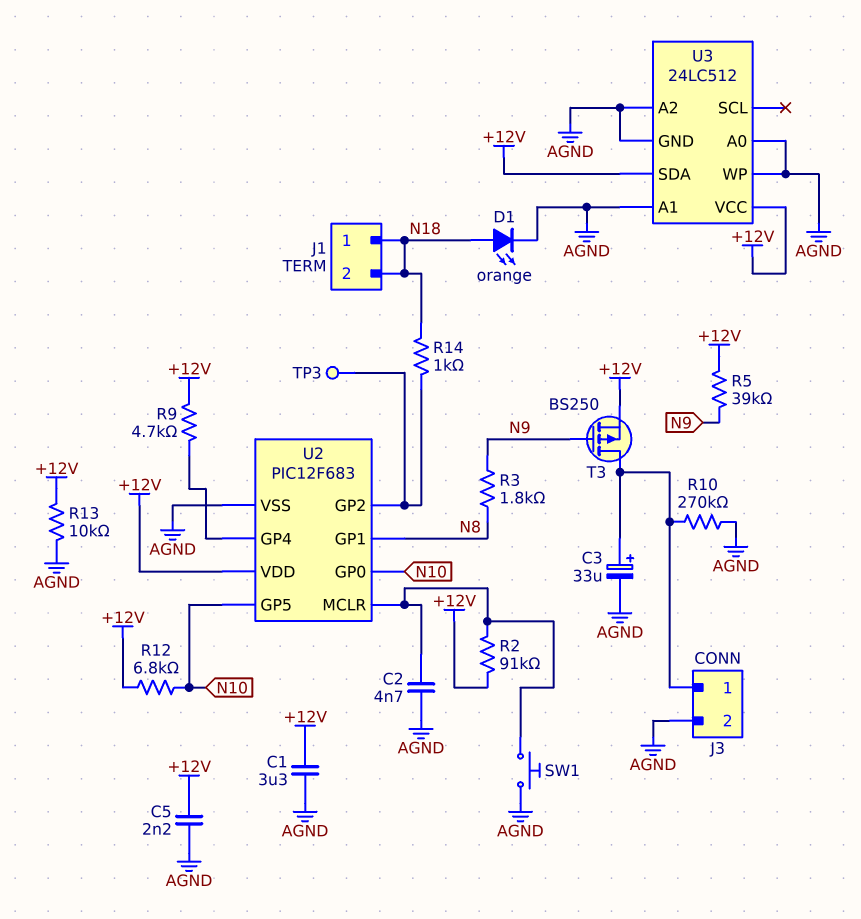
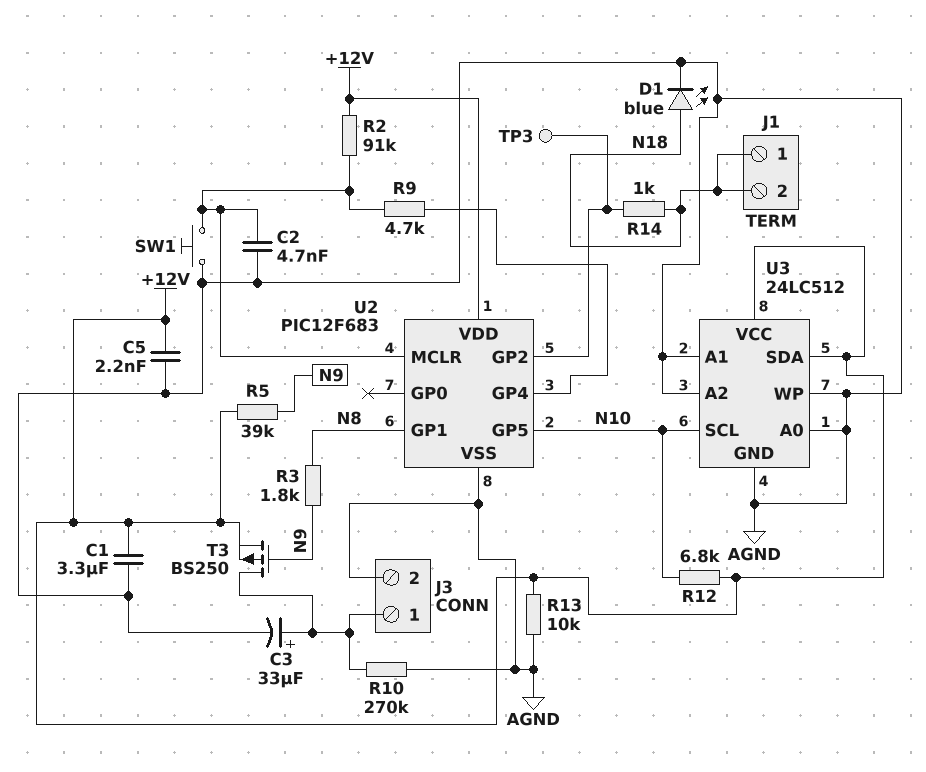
D1: LED orange (A N18, K AGND) -> LED blue (A N18, K AGND)
R9: 4.7k (+12V, U2/GP4) -> 4.7k (U2/GP4, U2/MCLR)
U2 pin GP0: N10 -> none
U3 pin SCL: none -> N10

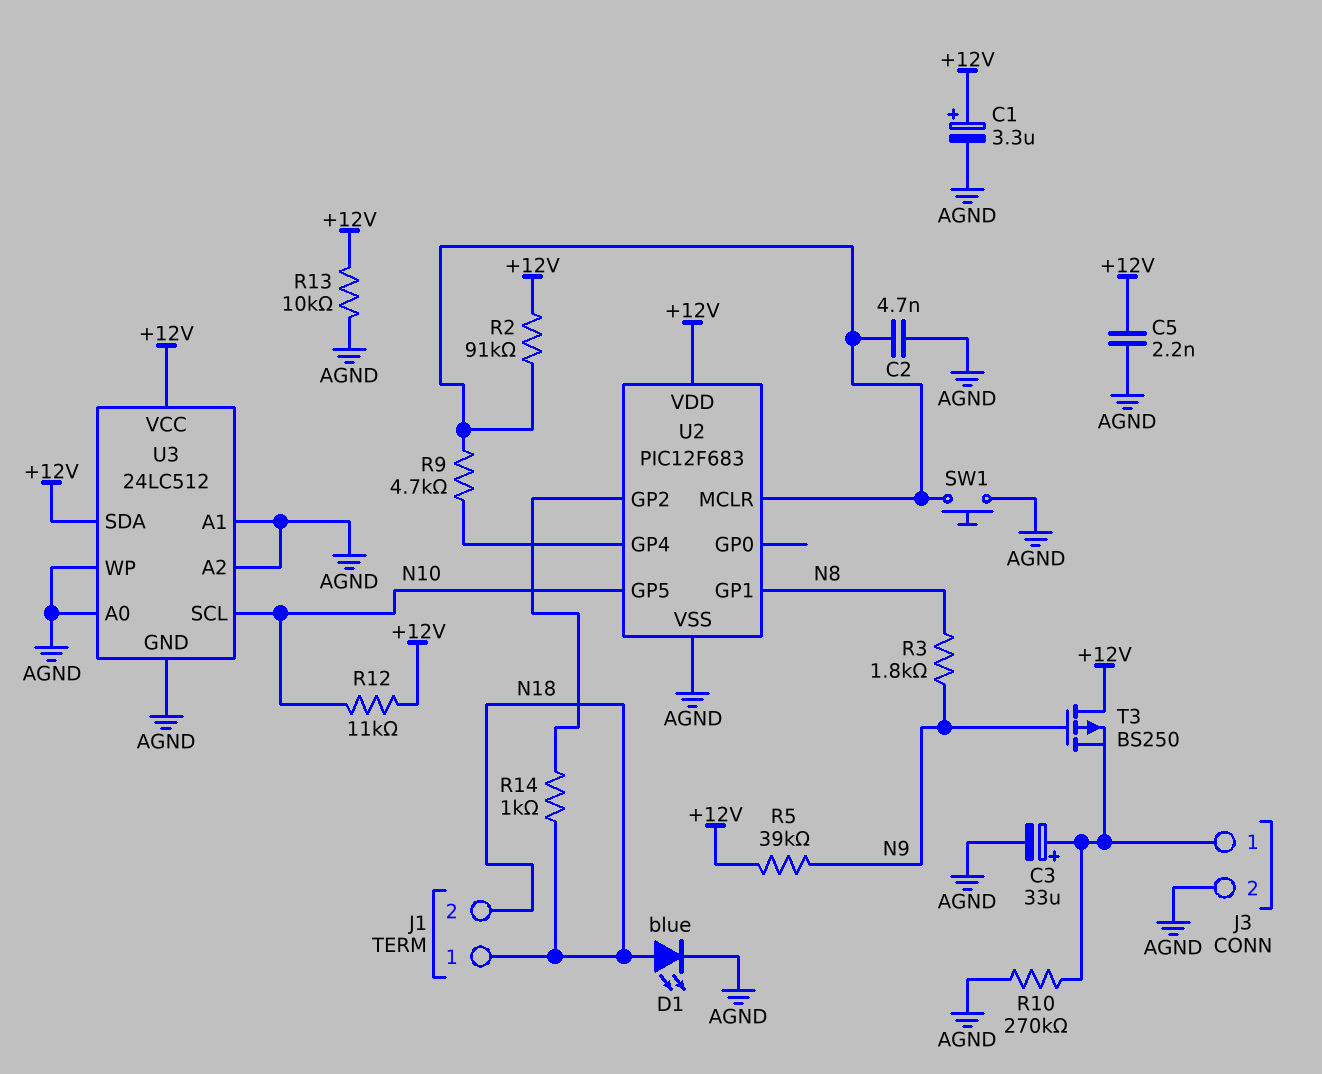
C1: 3.3uF (+12V, AGND) -> 3.3uF (plus +12V, minus AGND)
R12: 6.8k (+12V, N10) -> 11k (+12V, N10)
T3: PMOS BS250 (G N9, D J3/1, S +12V) -> PMOS BS250 (G N9, D +12V, S J3/1)
TP3: test point (U2/GP2) -> none

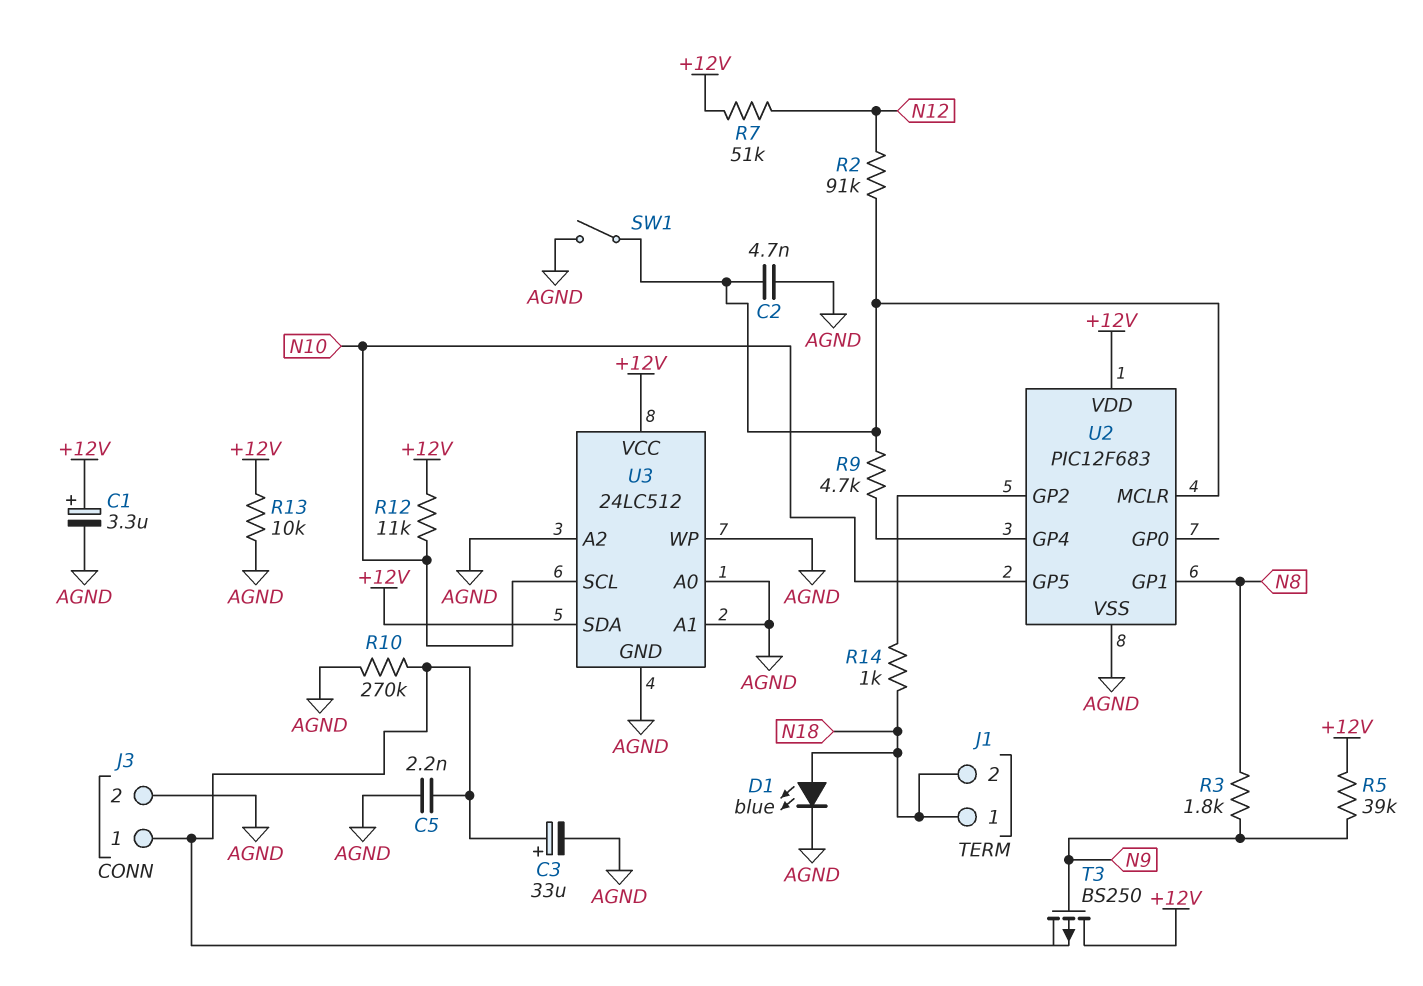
C5: 2.2nF (+12V, AGND) -> 2.2nF (AGND, J3/1)
R2: 91k (+12V, U2/MCLR) -> 91k (N12, U2/MCLR)
R7: none -> 51k (+12V, N12)
SW1: button (AGND, U2/MCLR) -> switch (AGND, U2/MCLR)

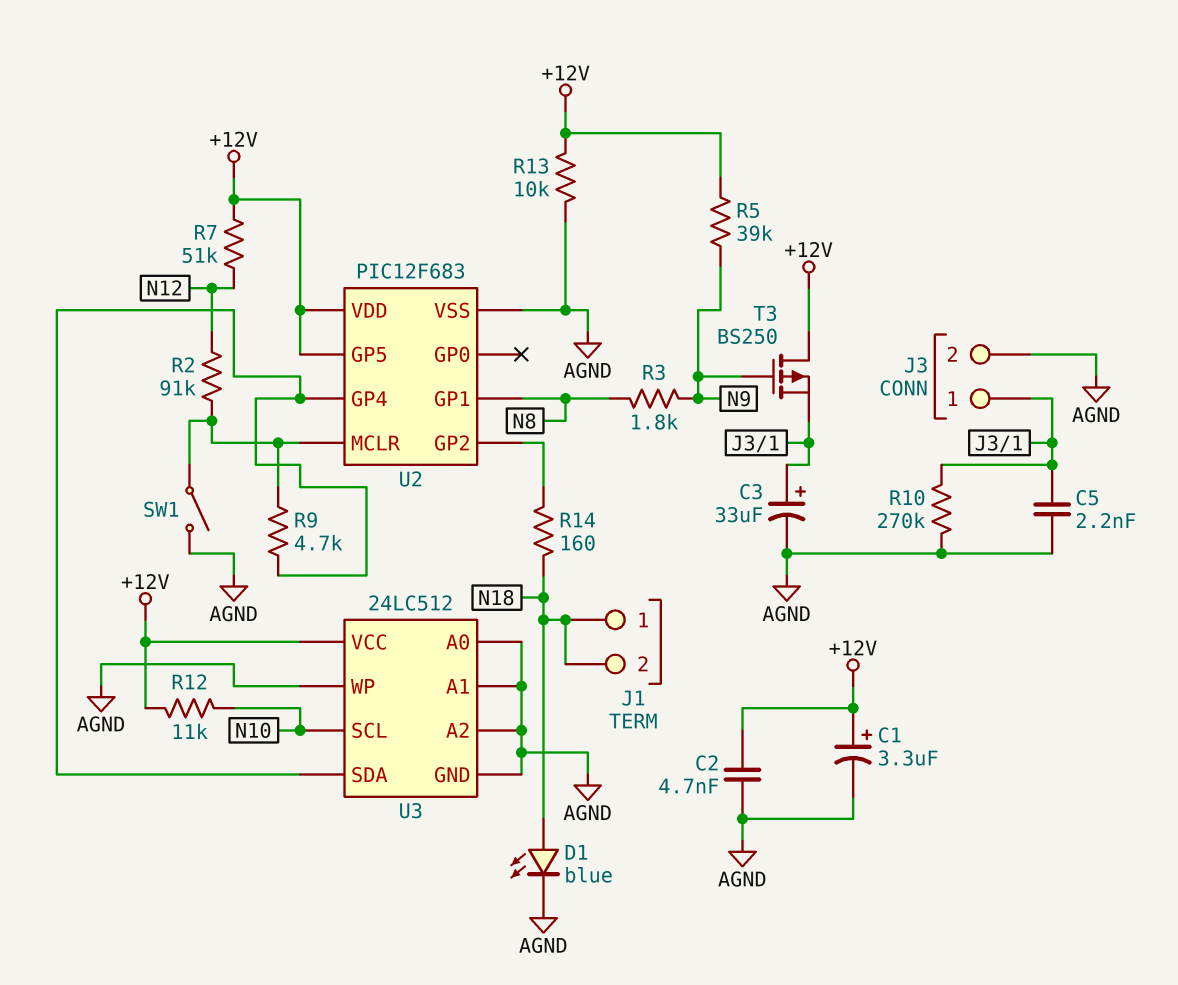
C2: 4.7nF (AGND, U2/MCLR) -> 4.7nF (+12V, AGND)
R14: 1k (N18, U2/GP2) -> 160 (N18, U2/GP2)
U2 pin GP5: N10 -> +12V
U3 pin SDA: +12V -> U2/GP4

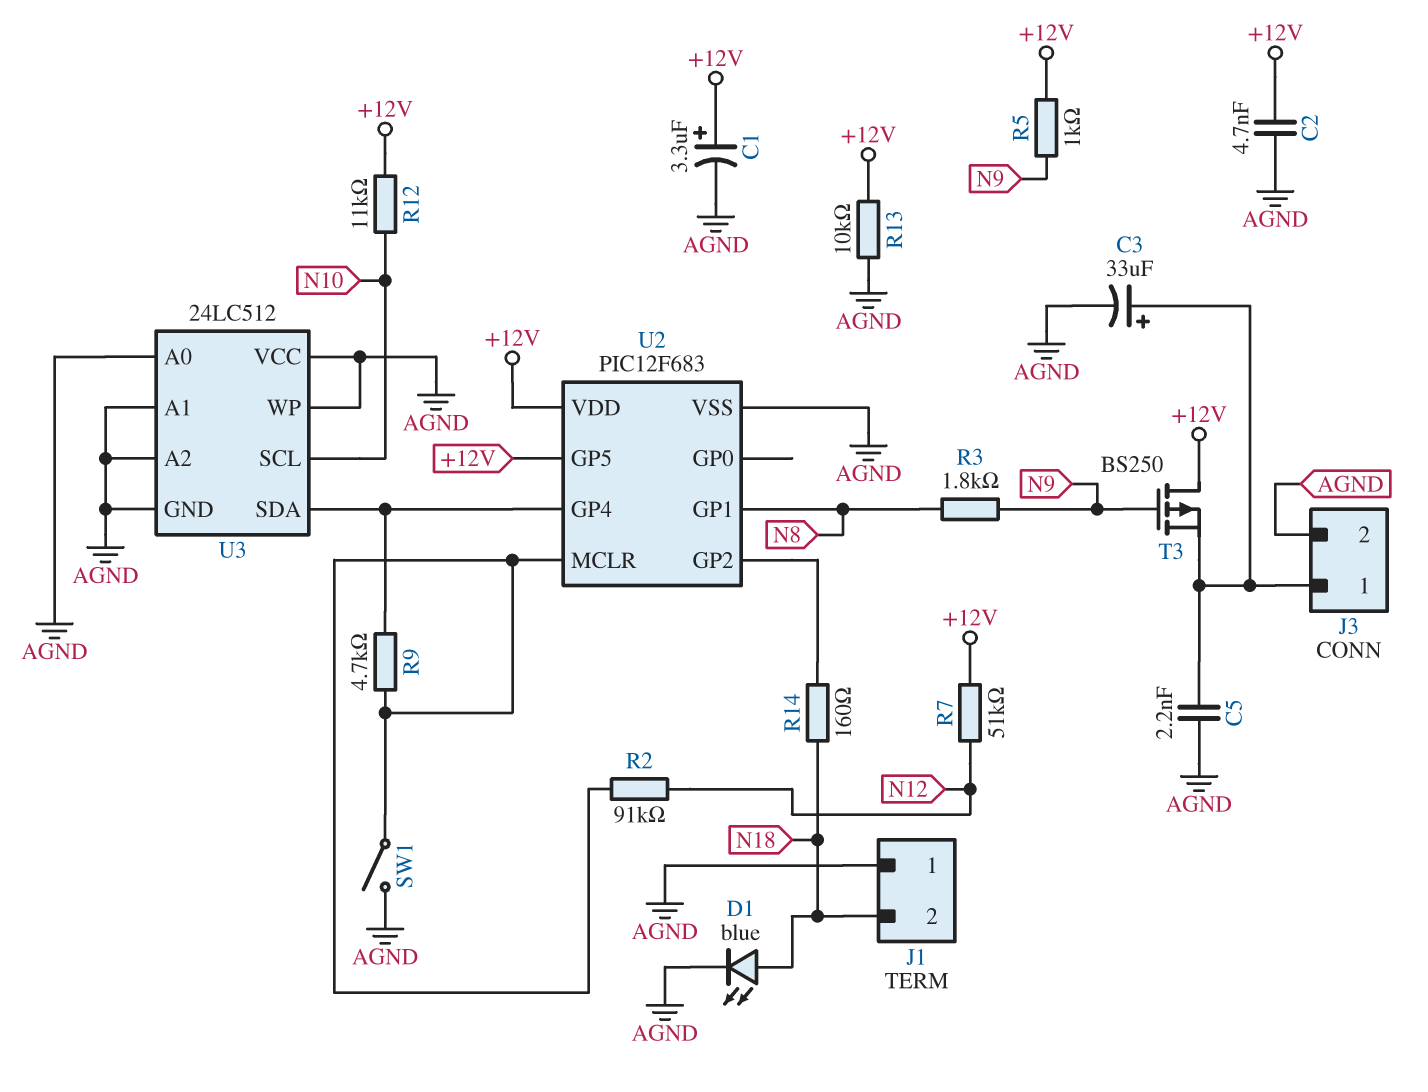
J1 pin 1: N18 -> AGND
R5: 39k (+12V, N9) -> 1k (+12V, N9)
R10: 270k (AGND, J3/1) -> none
U3 pin VCC: +12V -> AGND

